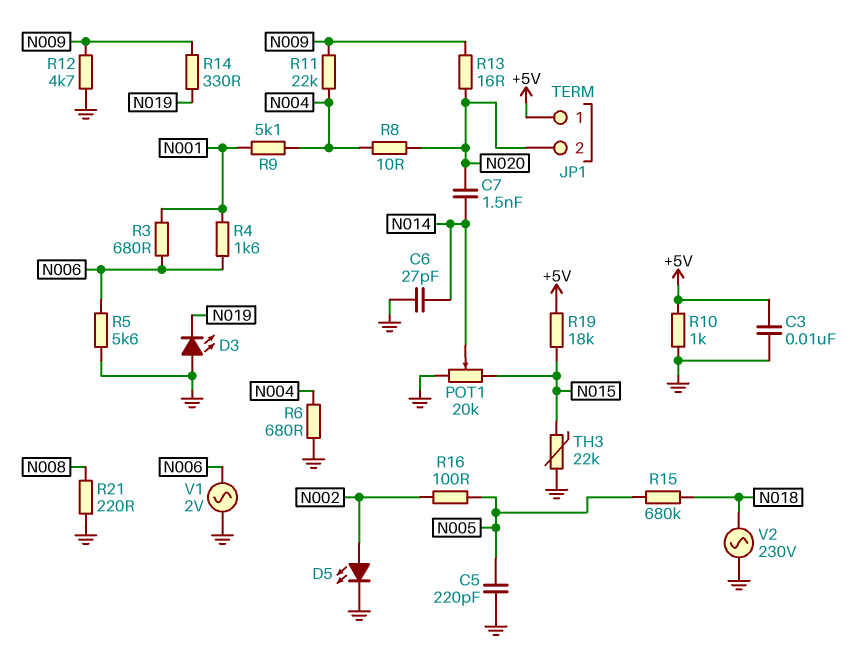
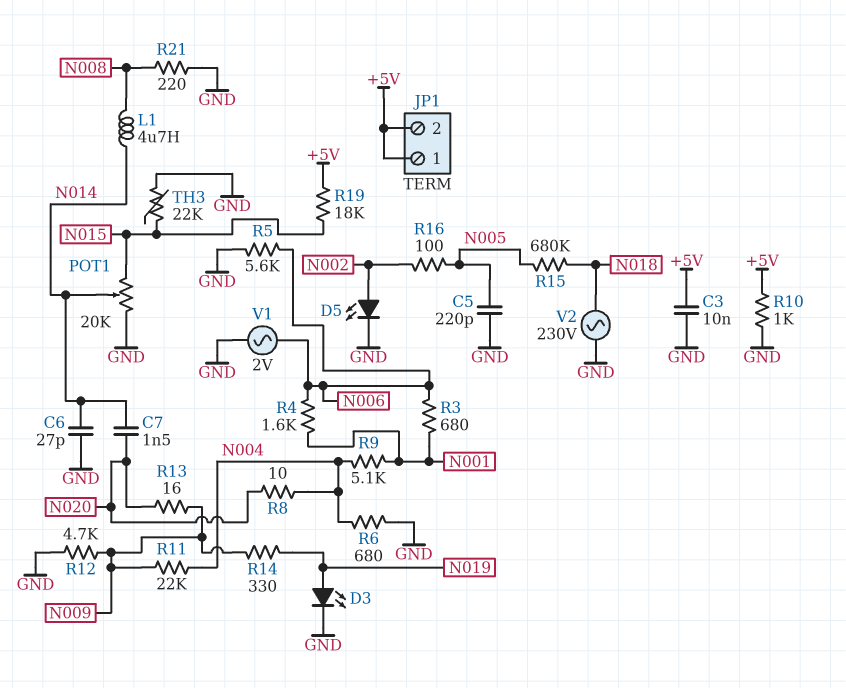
D3: LED (A GND, K N019) -> LED (A N019, K GND)
JP1 pin 2: N020 -> +5V
L1: none -> 4.7uH (N008, N014)

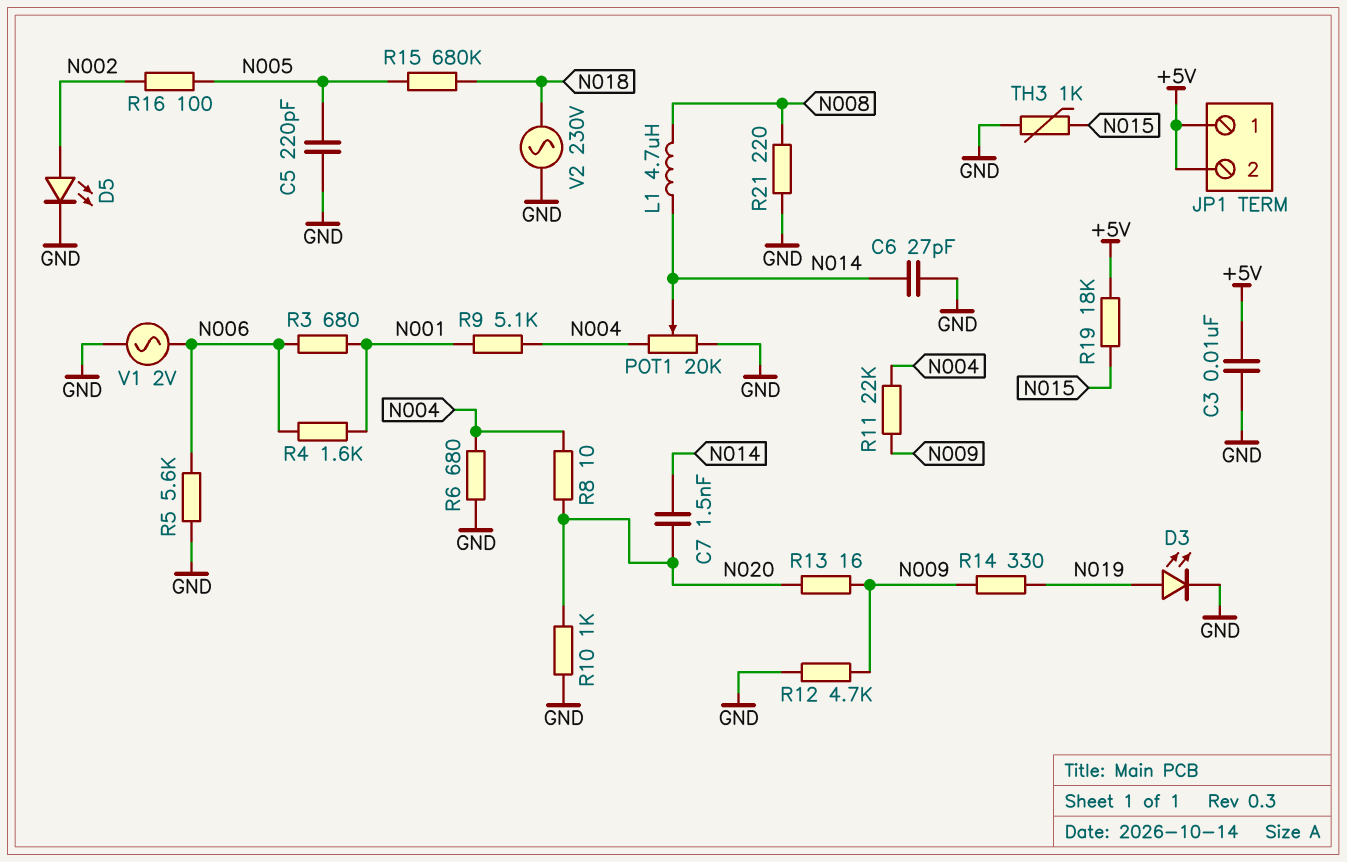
POT1: 20k (GND, N015, wiper N014) -> 20k (GND, N004, wiper N014)
R10: 1k (+5V, GND) -> 1k (GND, N020)
TH3: 22k (GND, N015) -> 1k (GND, N015)

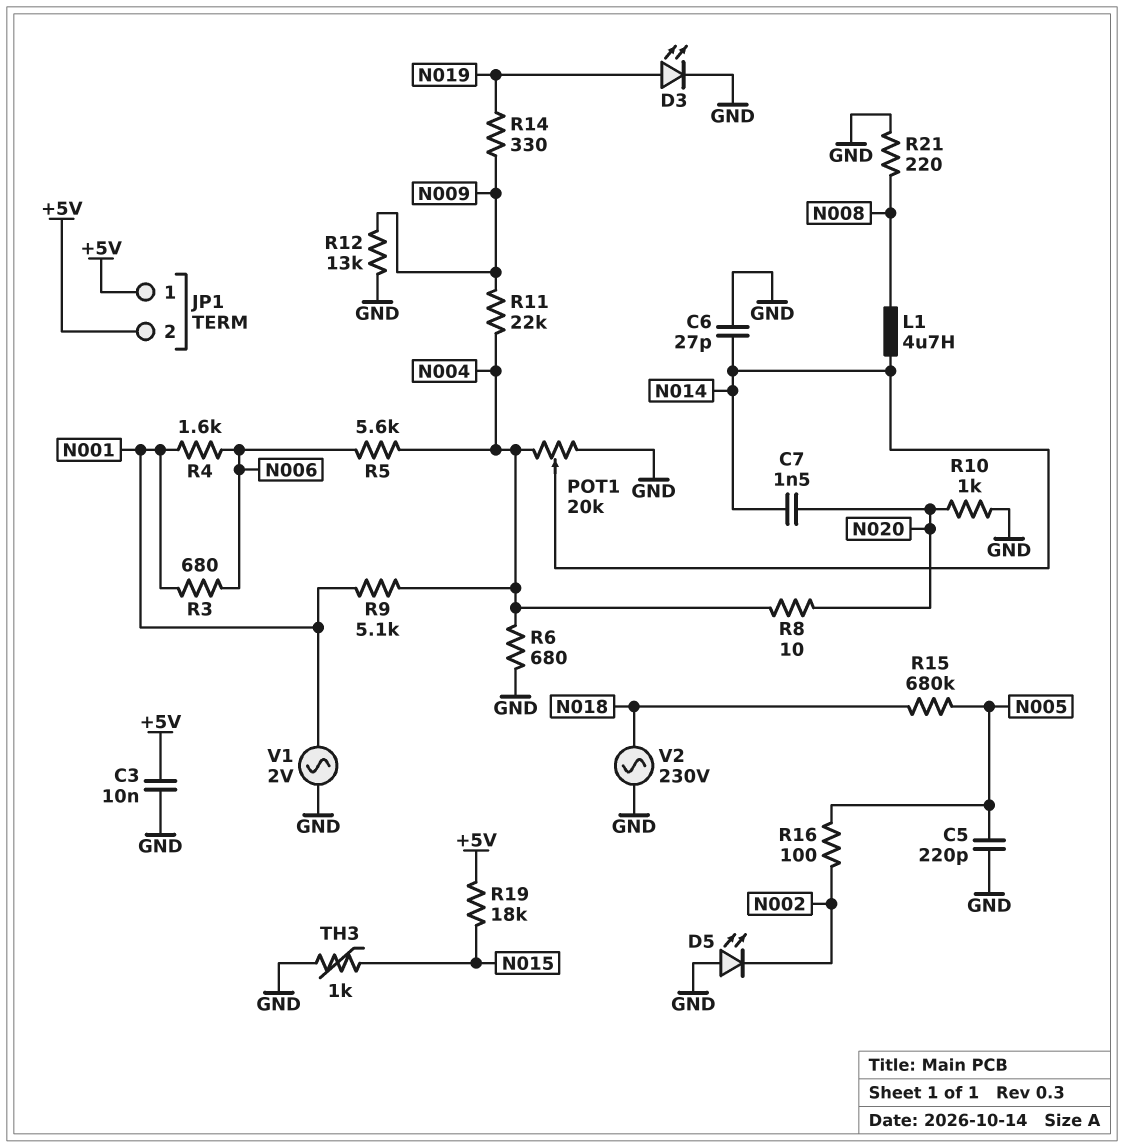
D5: LED (A N002, K GND) -> LED (A GND, K N002)
R5: 5.6k (GND, N006) -> 5.6k (N004, N006)
R12: 4.7k (GND, N009) -> 13k (GND, N009)
R13: 16 (N009, N020) -> none
V1: AC 2V (GND, N006) -> AC 2V (GND, N001)

